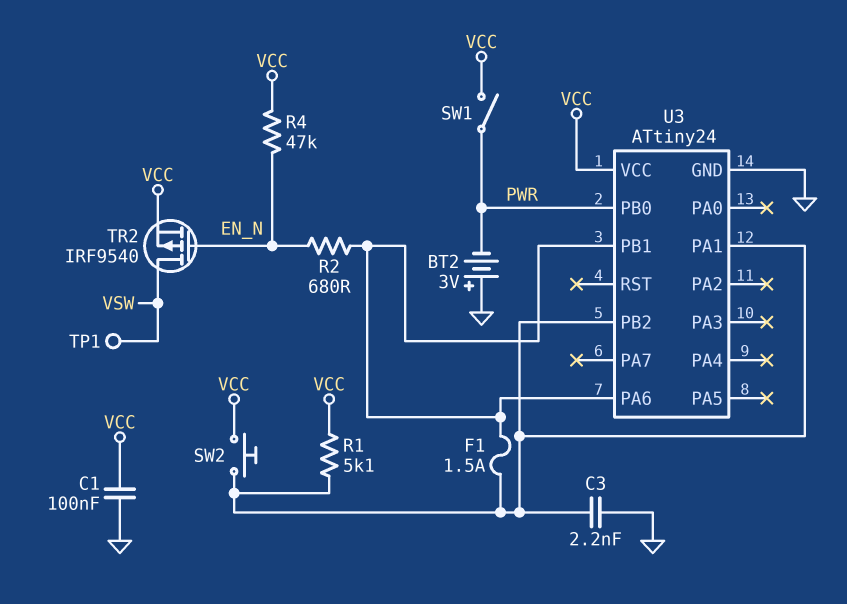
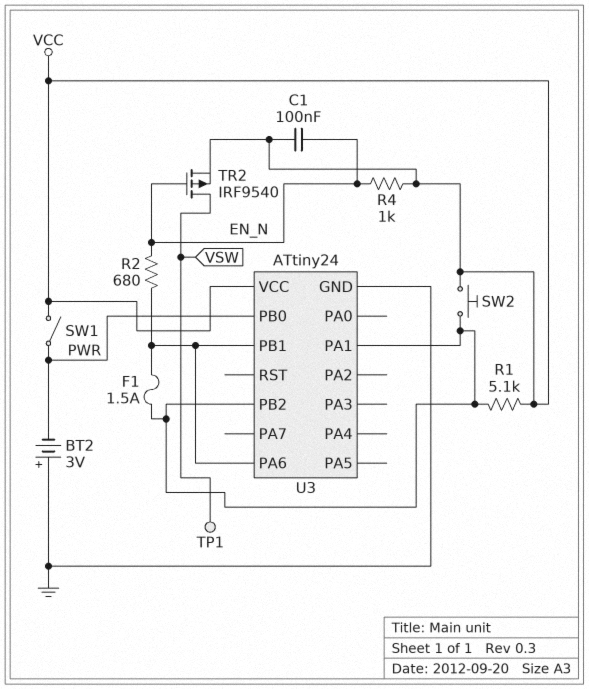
C1: 100nF (GND, VCC) -> 100nF (EN_N, VCC)
C3: 2.2nF (GND, U3/PA1) -> none
R4: 47k (EN_N, VCC) -> 1k (EN_N, VCC)

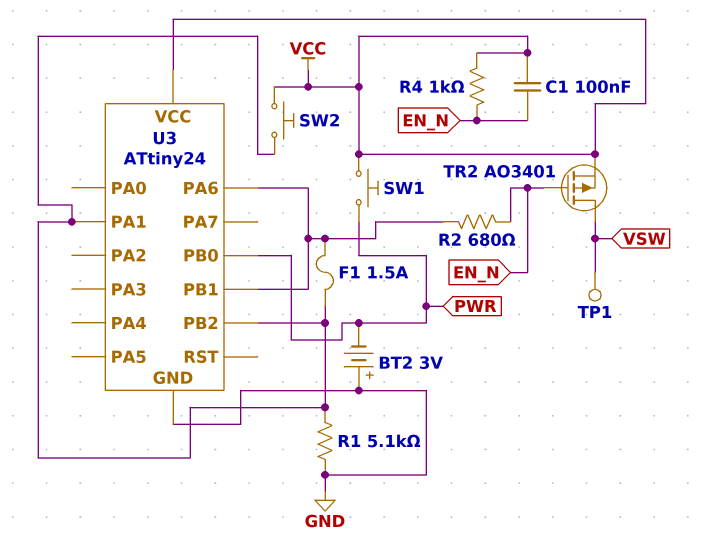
R1: 5.1k (U3/PA1, VCC) -> 5.1k (GND, U3/PA1)
SW1: switch (PWR, VCC) -> button (PWR, VCC)
TR2: PMOS IRF9540 (G EN_N, D VSW, S VCC) -> PMOS AO3401 (G EN_N, D VSW, S VCC)

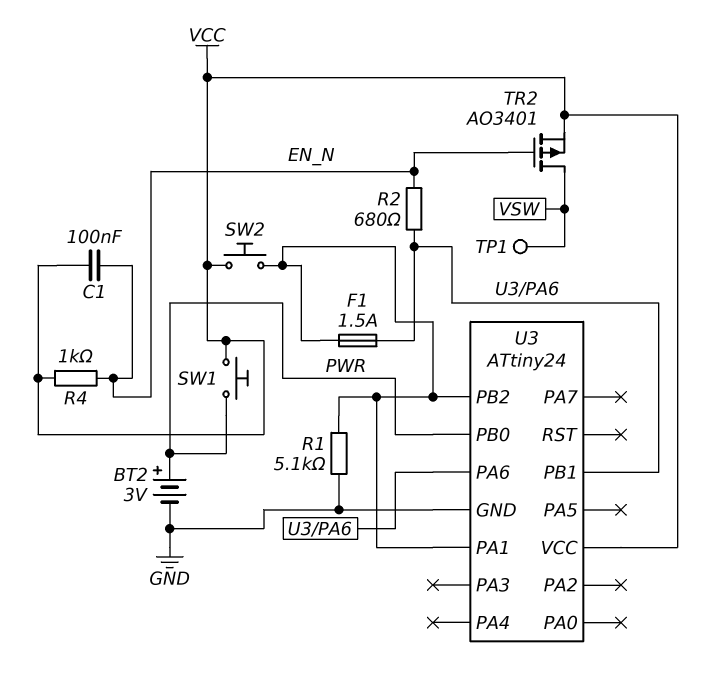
BT2: 3V (plus GND, minus PWR) -> 3V (plus PWR, minus GND)

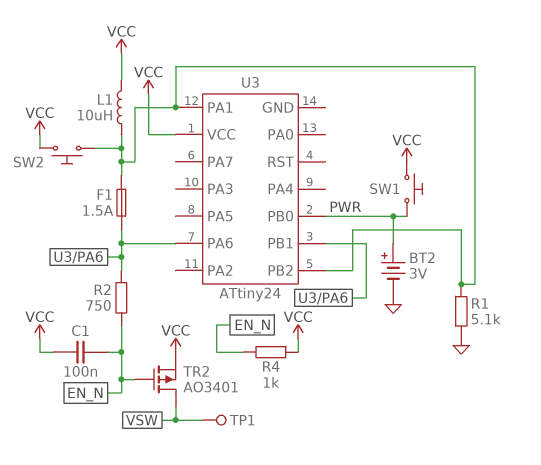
L1: none -> 10uH (U3/PA1, VCC)
R2: 680 (EN_N, U3/PA6) -> 750 (EN_N, U3/PA6)
U3 pin GND: GND -> none

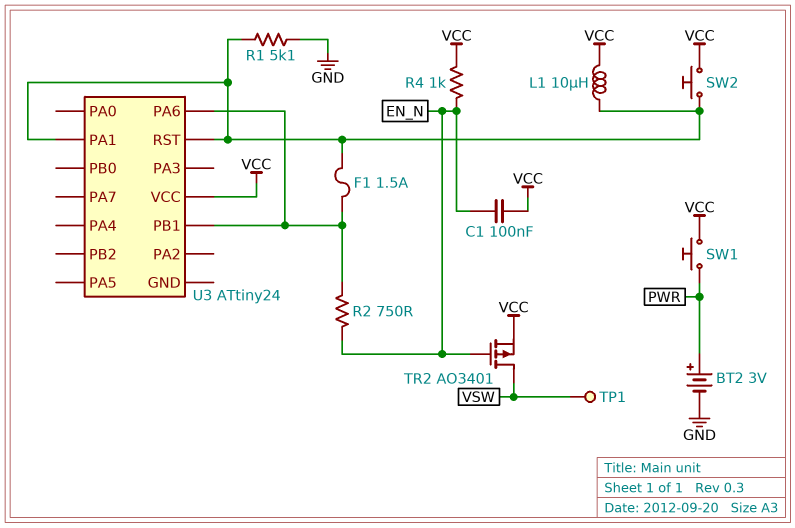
U3 pin PB0: PWR -> none
U3 pin PB2: U3/PA1 -> none
U3 pin RST: none -> U3/PA1

